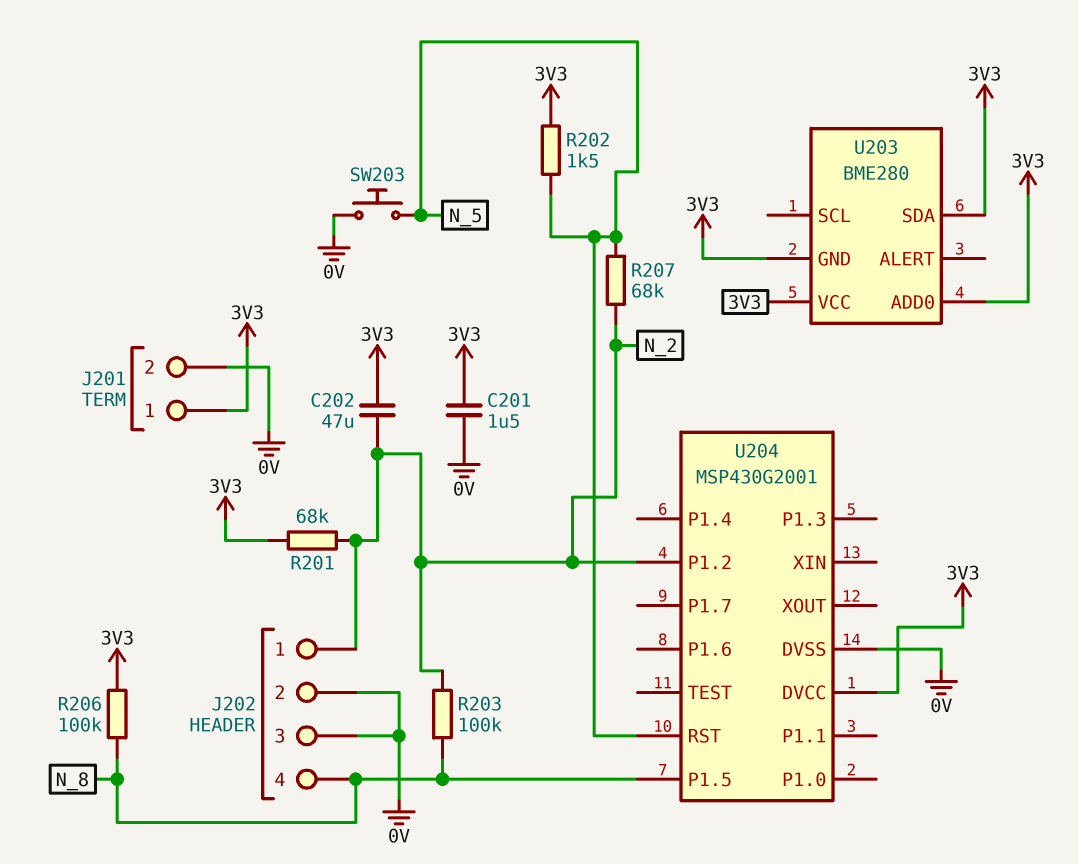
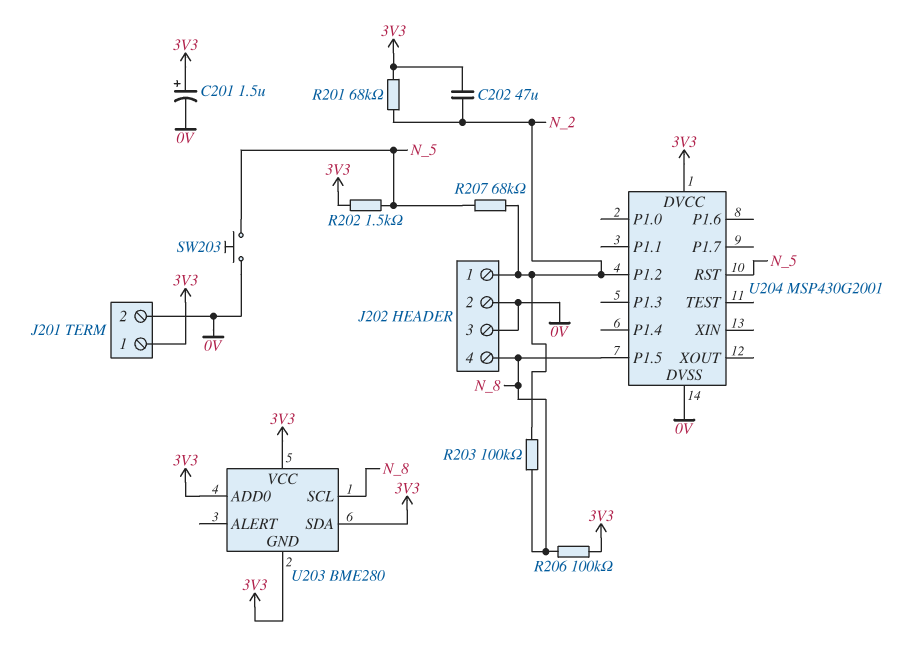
C201: 1.5uF (0V, 3V3) -> 1.5uF (plus 3V3, minus 0V)
U203 pin SCL: none -> N_8

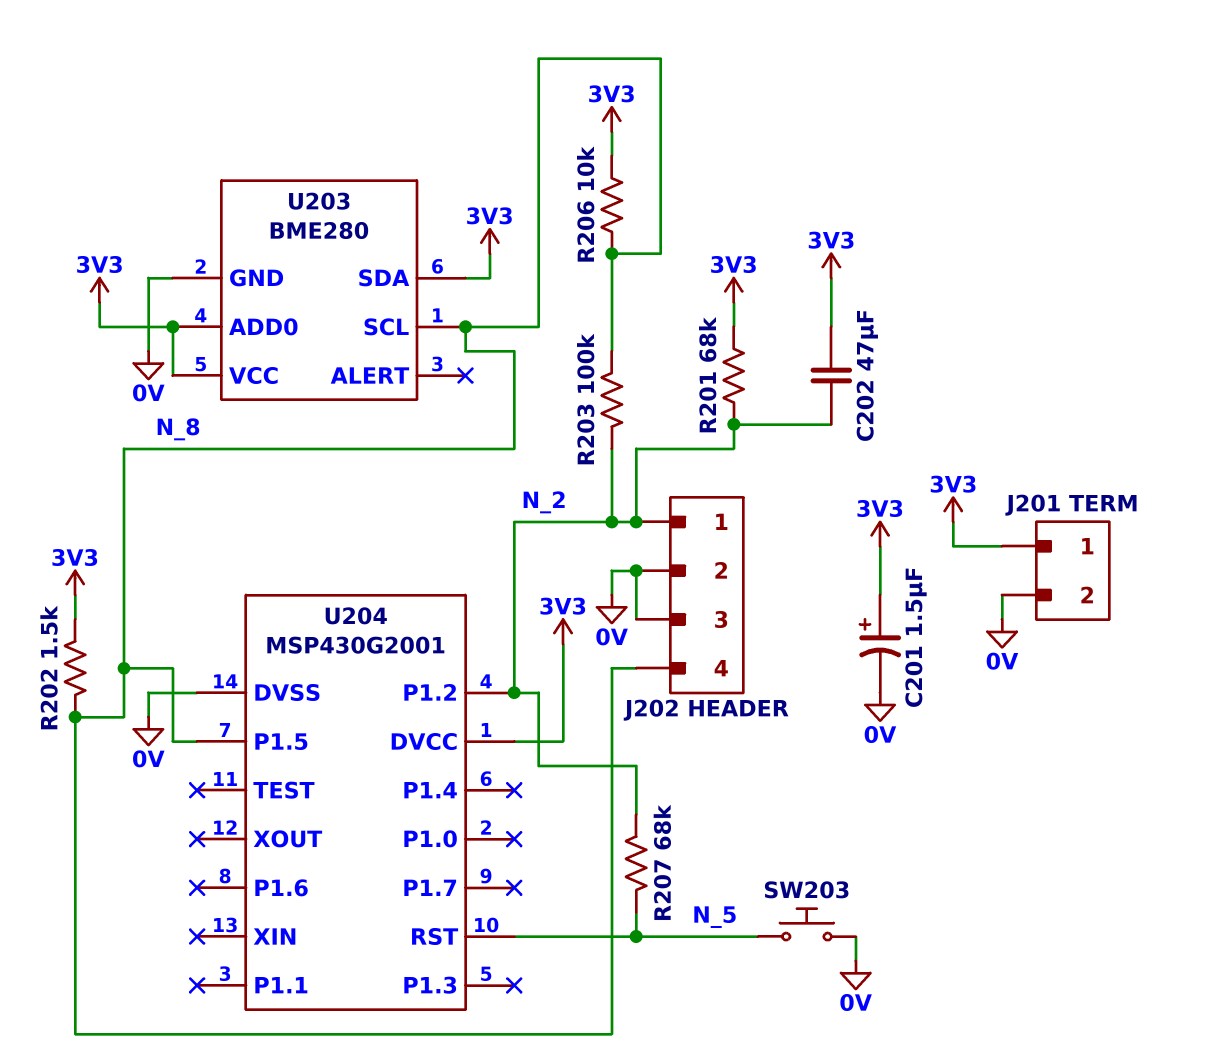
R202: 1.5k (3V3, N_5) -> 1.5k (3V3, N_8)
R206: 100k (3V3, N_8) -> 10k (3V3, N_8)
U203 pin GND: 3V3 -> 0V

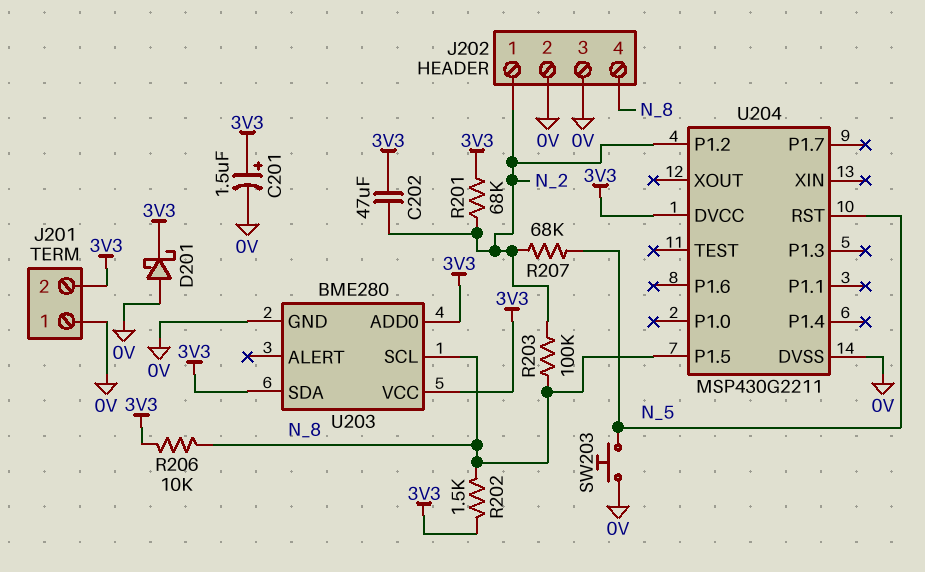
D201: none -> schottky (A 0V, K 3V3)
J201 pin 1: 3V3 -> 0V
J201 pin 2: 0V -> 3V3
U204: MSP430G2001 -> MSP430G2211

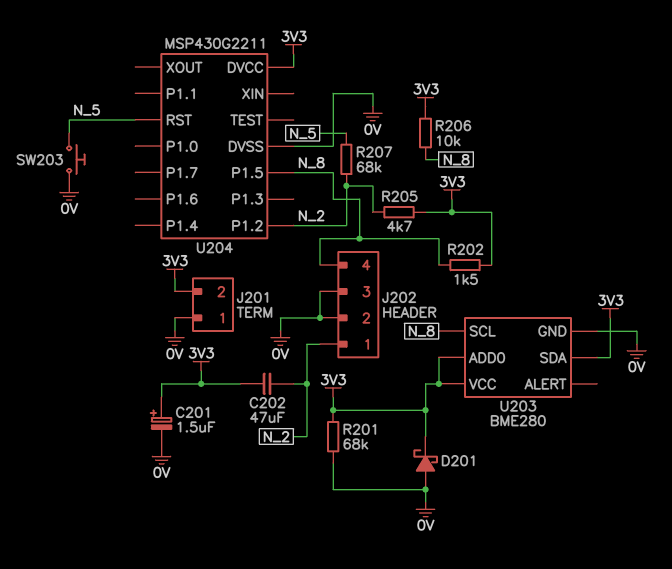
R201: 68k (3V3, N_2) -> 68k (0V, 3V3)
R203: 100k (N_2, N_8) -> none
R205: none -> 4.7k (3V3, N_2)

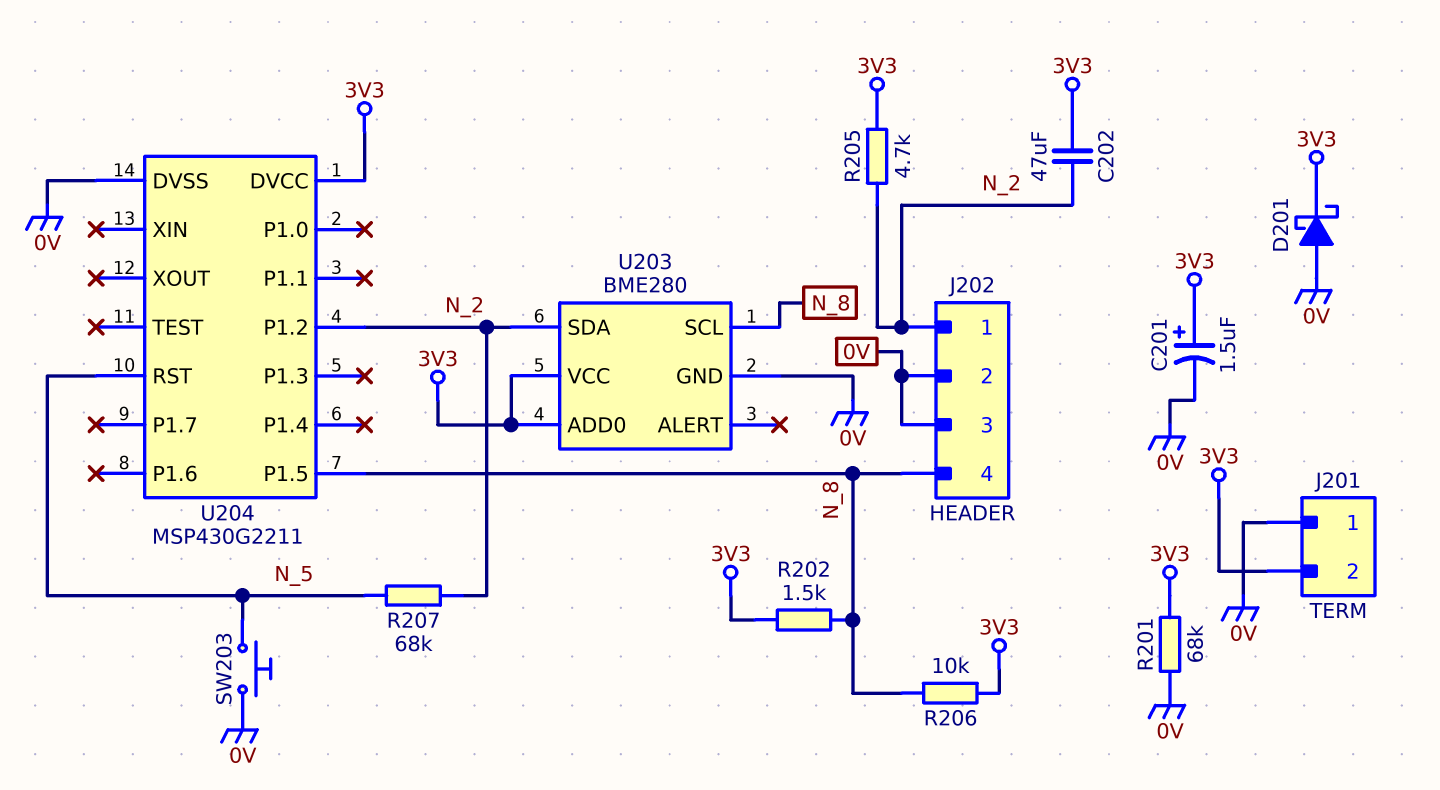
U203 pin SDA: 3V3 -> N_2

